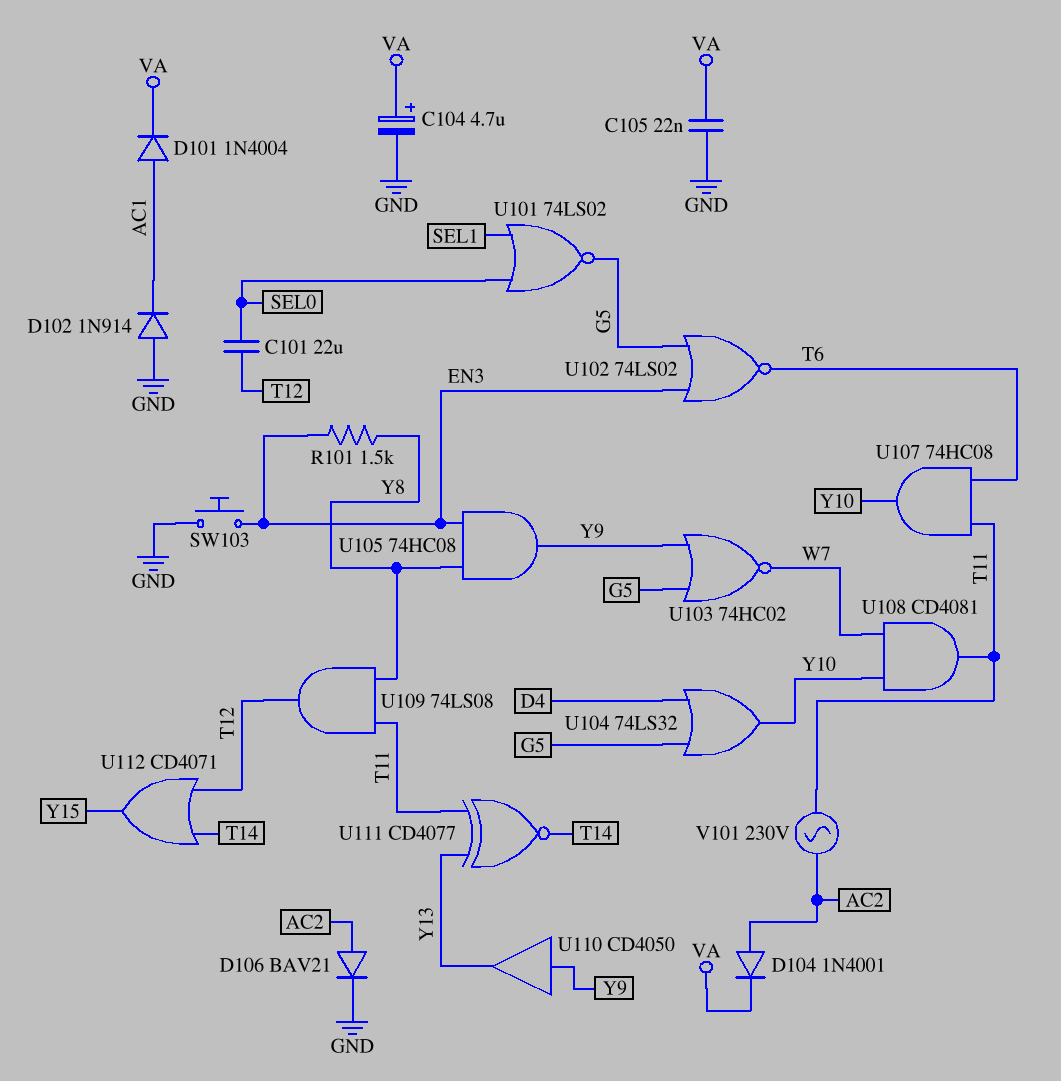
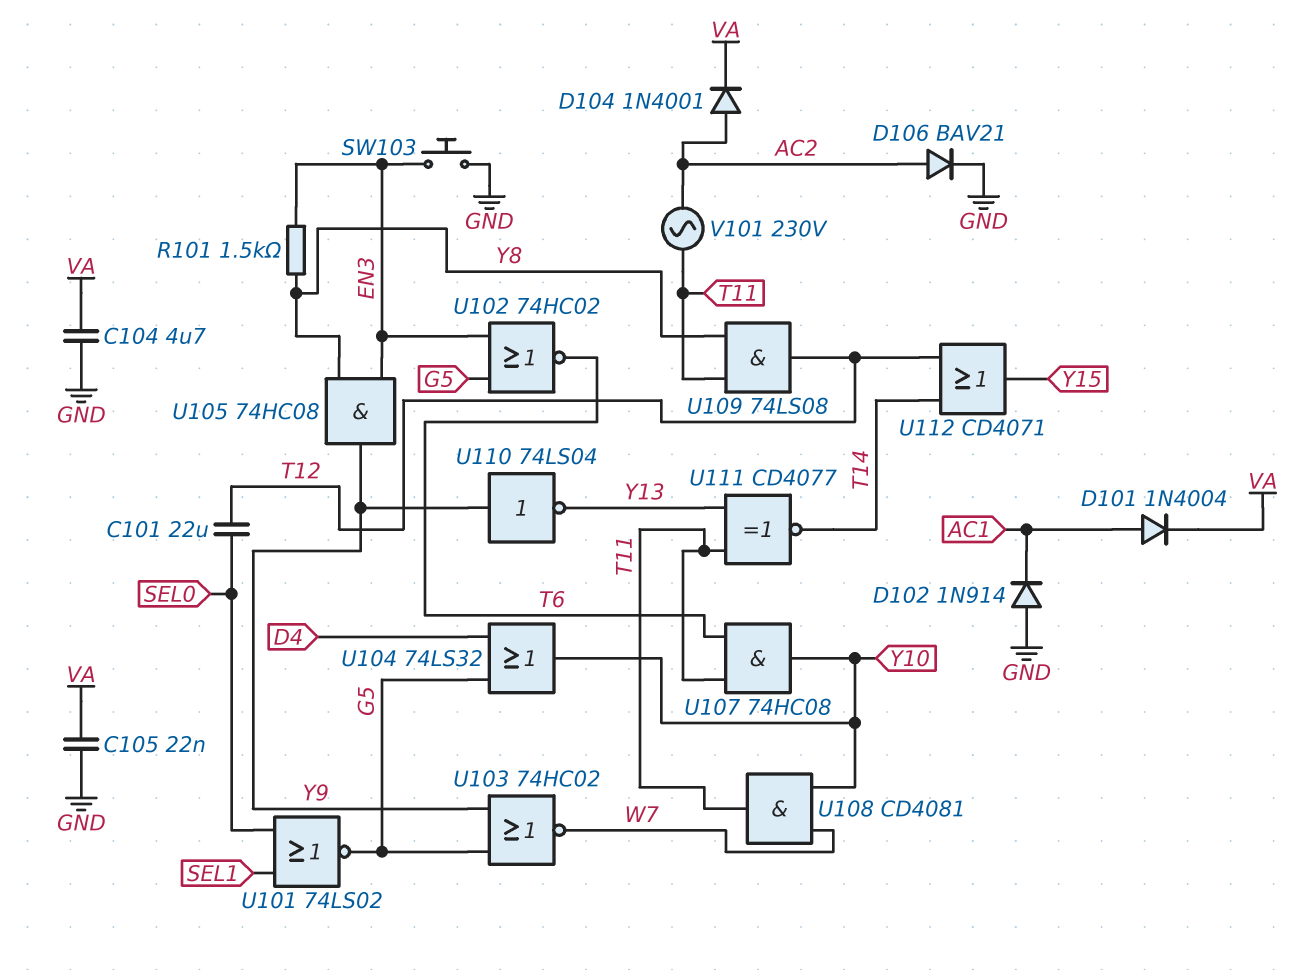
C104: 4.7uF (plus VA, minus GND) -> 4.7uF (GND, VA)
U102: NOR 74LS02 (in EN3, in G5, out T6) -> NOR 74HC02 (in EN3, in G5, out T6)
U110: buffer CD4050 (in Y9, out Y13) -> NOT 74LS04 (in Y9, out Y13)

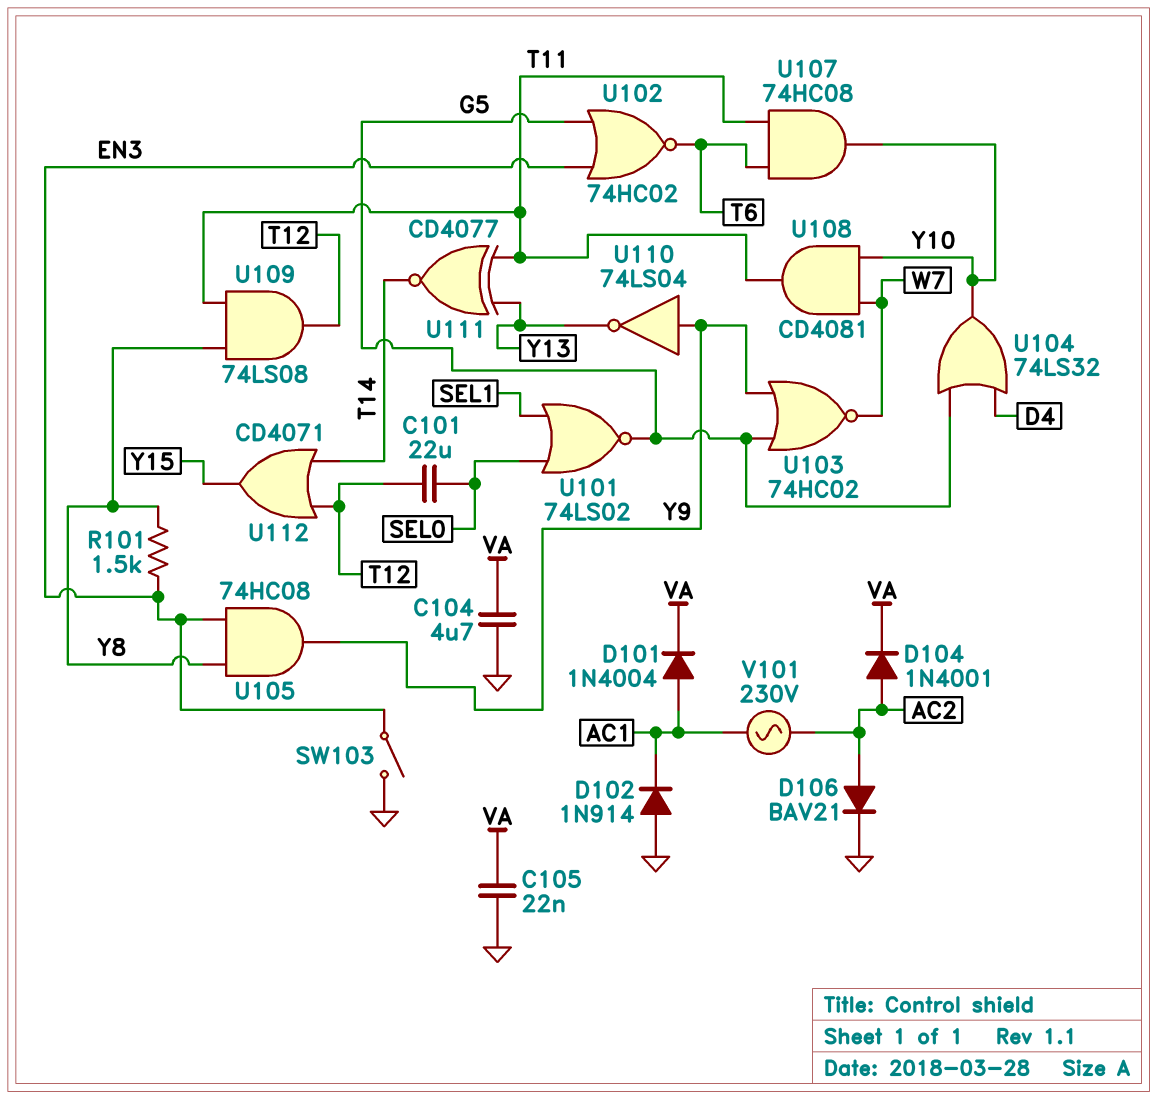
SW103: button (EN3, GND) -> switch (EN3, GND)
V101: AC 230V (AC2, T11) -> AC 230V (AC1, AC2)

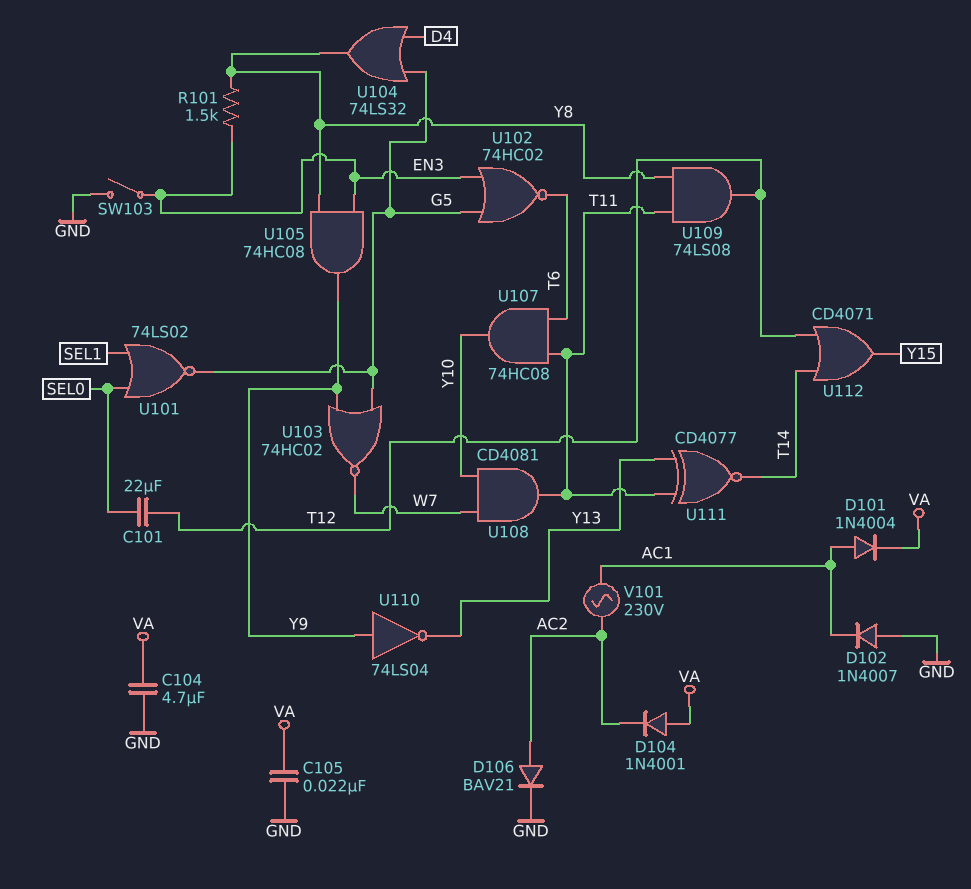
D102: diode 1N914 (A GND, K AC1) -> diode 1N4007 (A GND, K AC1)
D104: diode 1N4001 (A AC2, K VA) -> diode 1N4001 (A VA, K AC2)
U104: OR 74LS32 (in D4, in G5, out Y10) -> OR 74LS32 (in D4, in G5, out Y8)

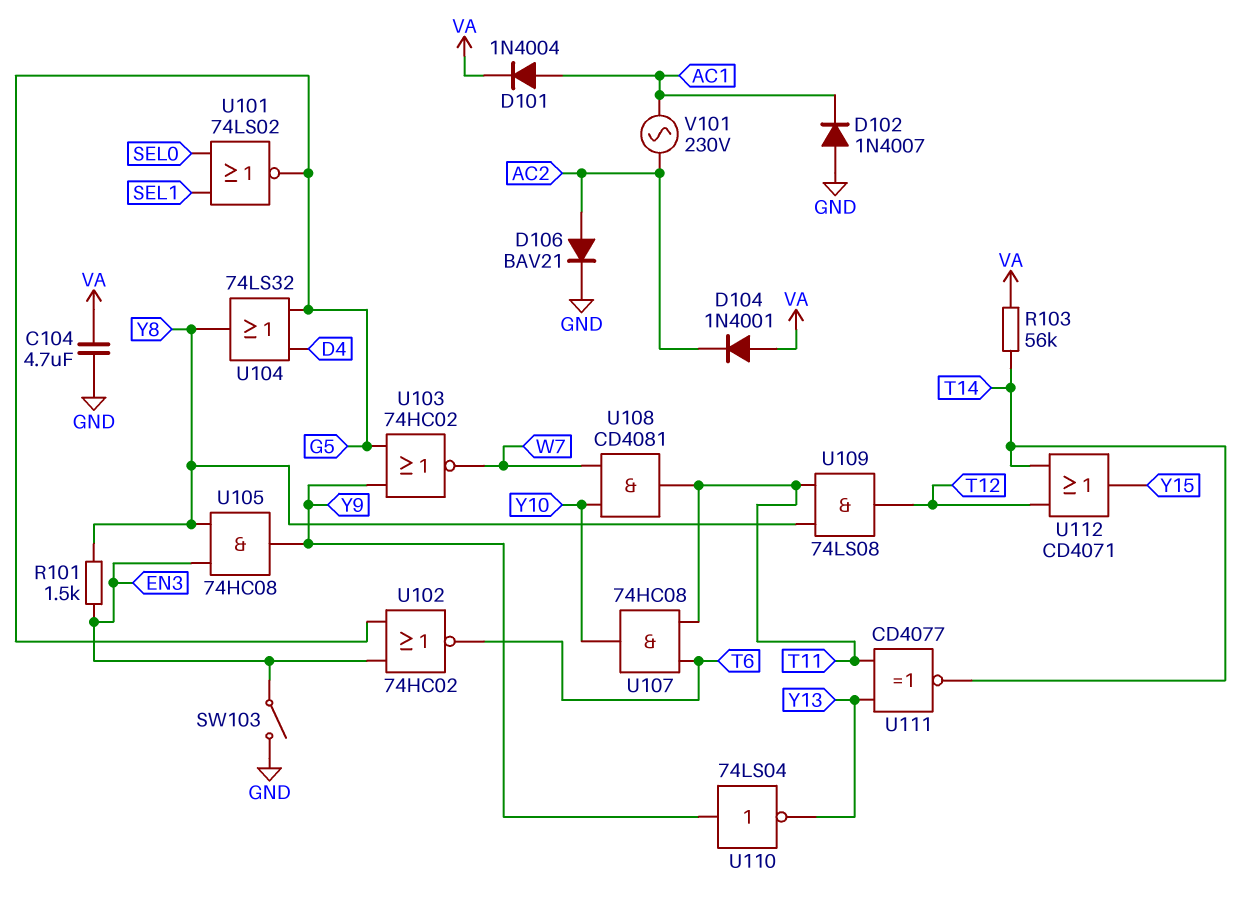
C101: 22uF (SEL0, T12) -> none
C105: 22nF (GND, VA) -> none
R103: none -> 56k (T14, VA)

